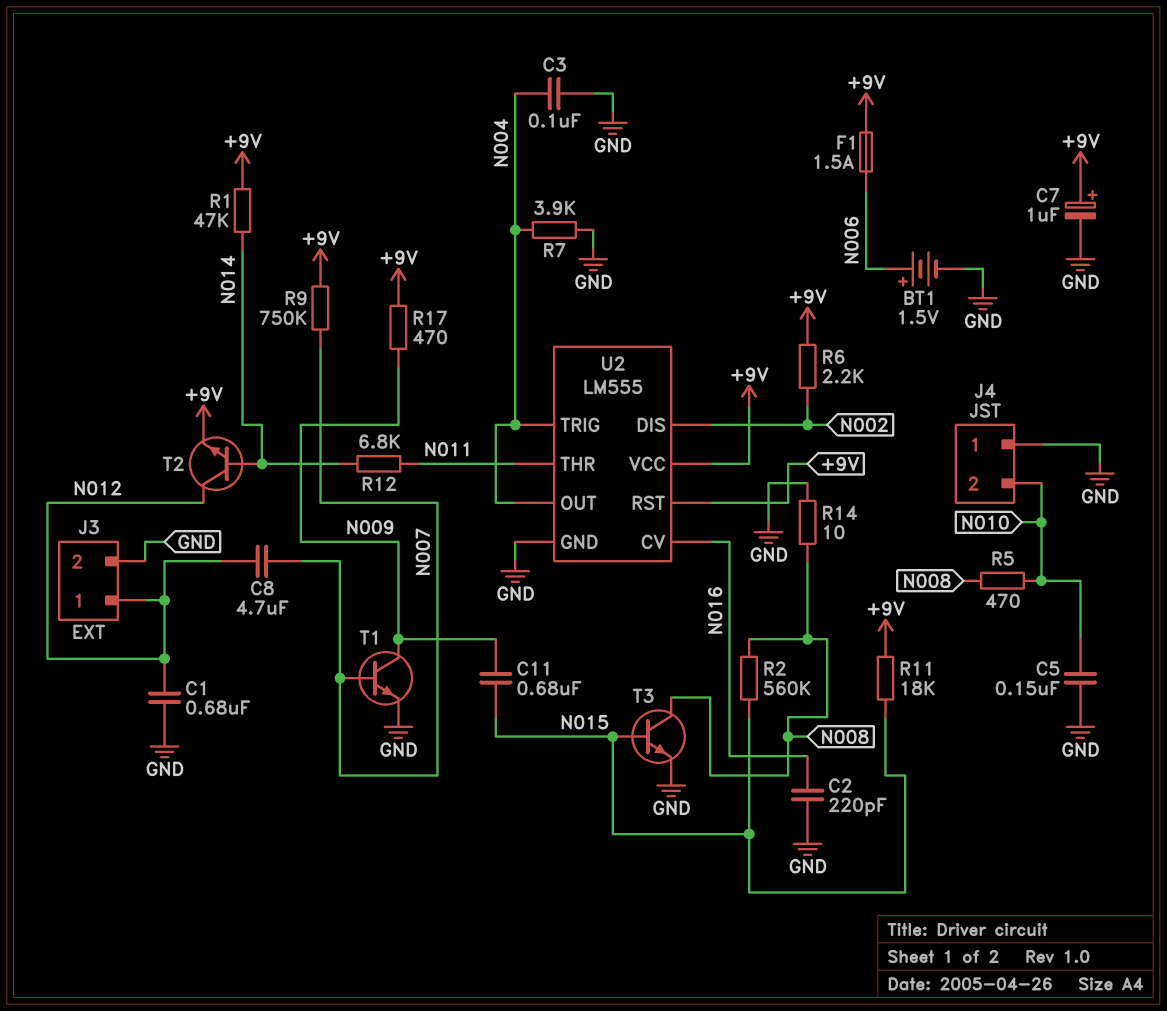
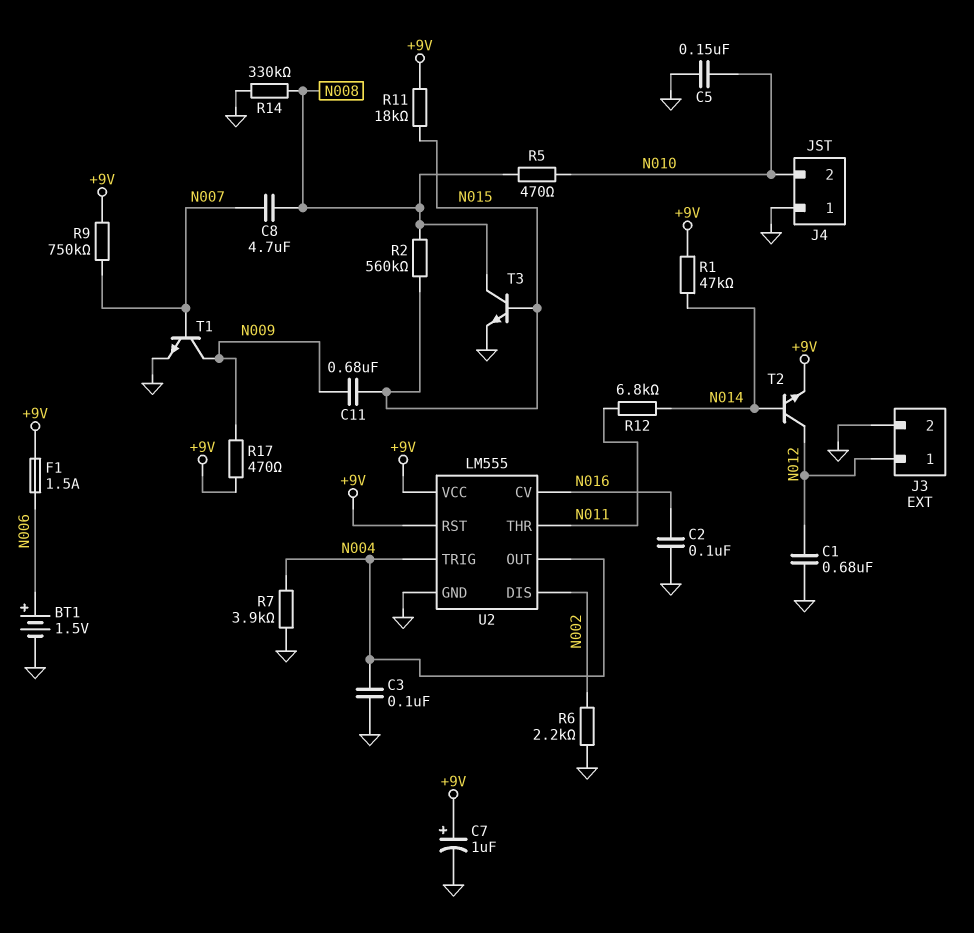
C2: 220pF (GND, N016) -> 100nF (GND, N016)
C8: 4.7uF (N007, N012) -> 4.7uF (N007, N008)
R6: 2.2k (+9V, N002) -> 2.2k (GND, N002)
R14: 10 (GND, N008) -> 330k (GND, N008)

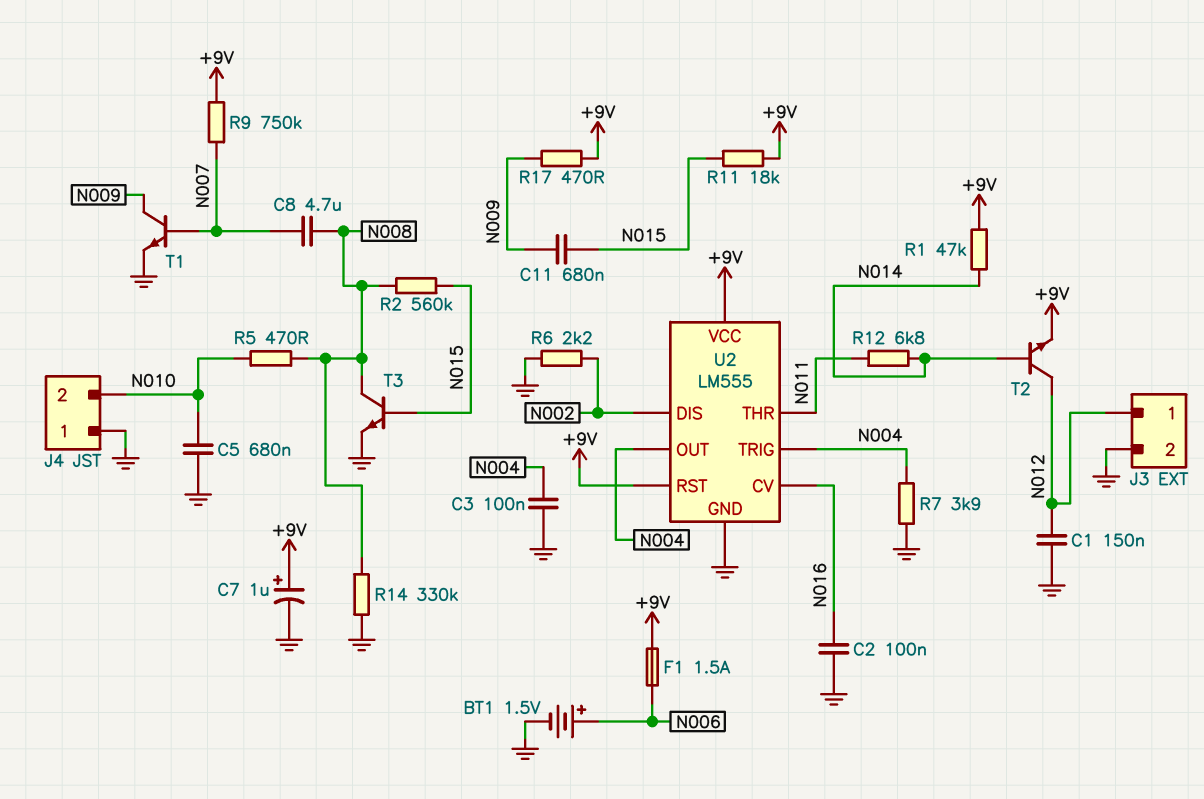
C1: 680nF (GND, N012) -> 150nF (GND, N012)
C5: 150nF (GND, N010) -> 680nF (GND, N010)

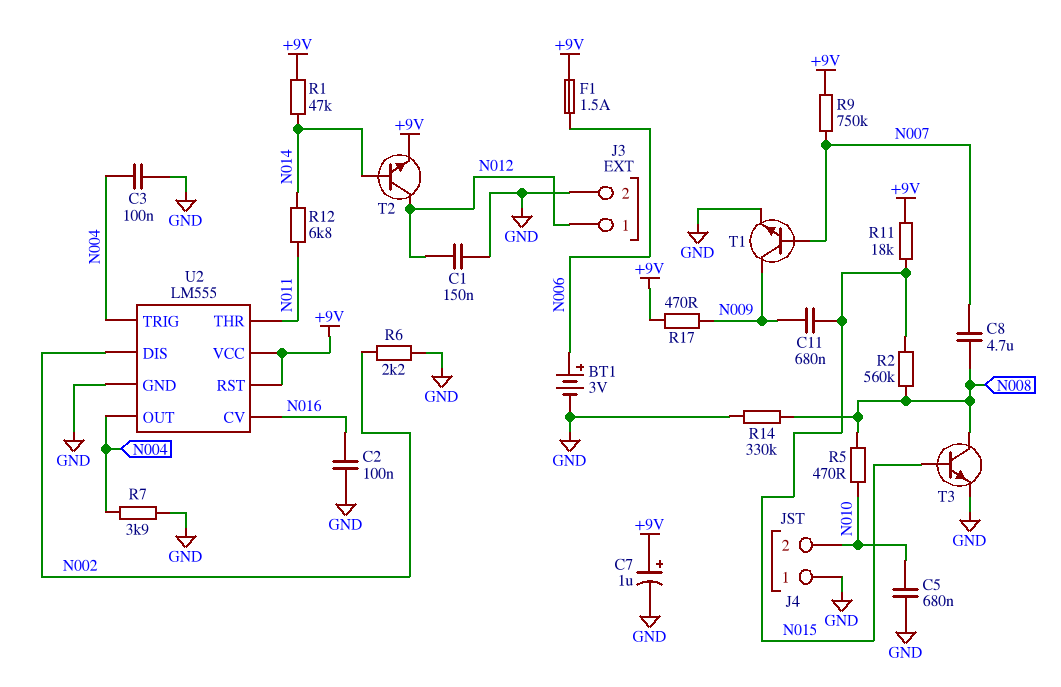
BT1: 1.5V (plus N006, minus GND) -> 3V (plus N006, minus GND)

